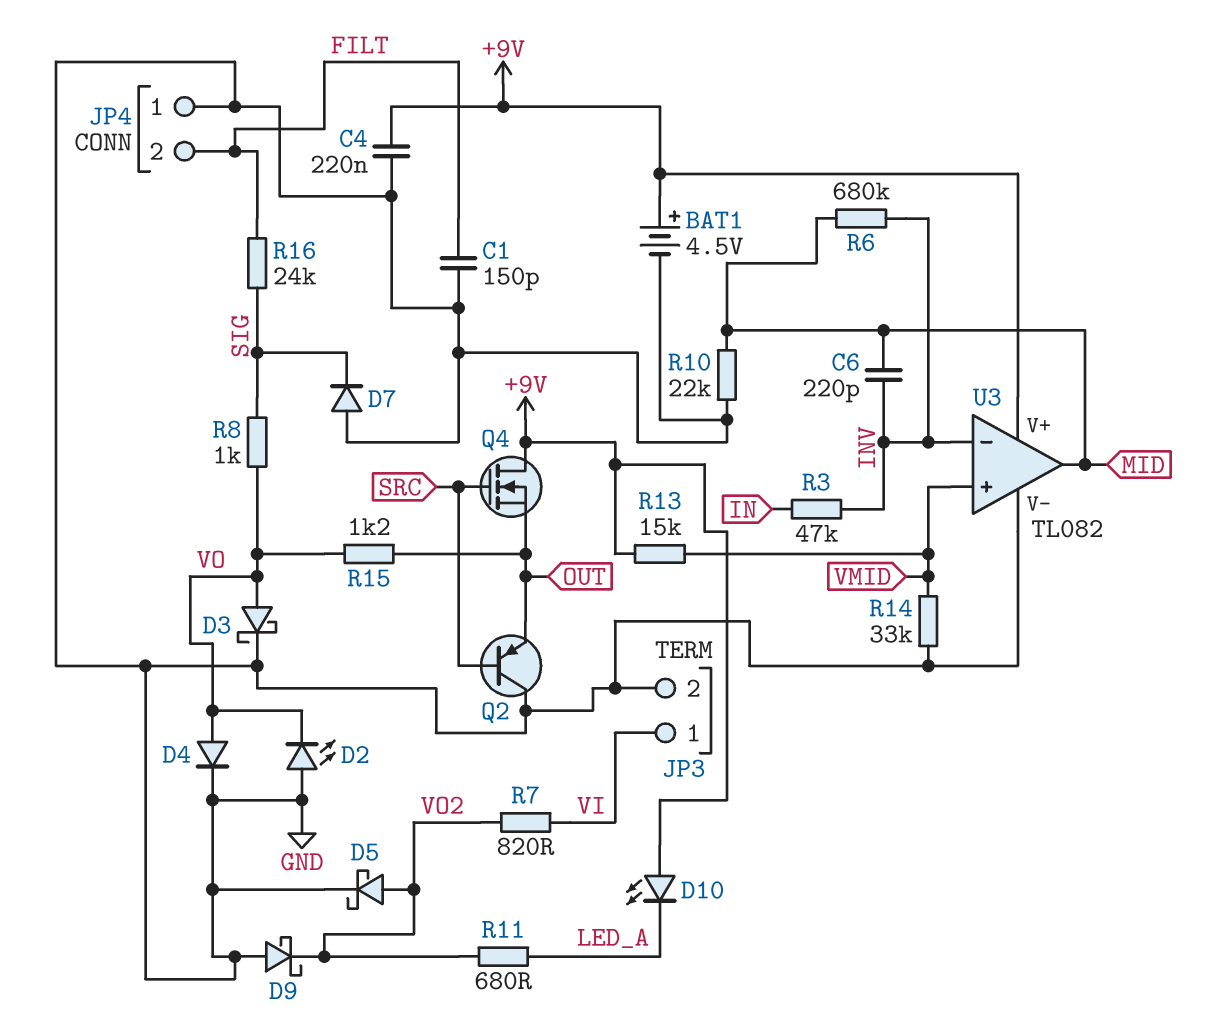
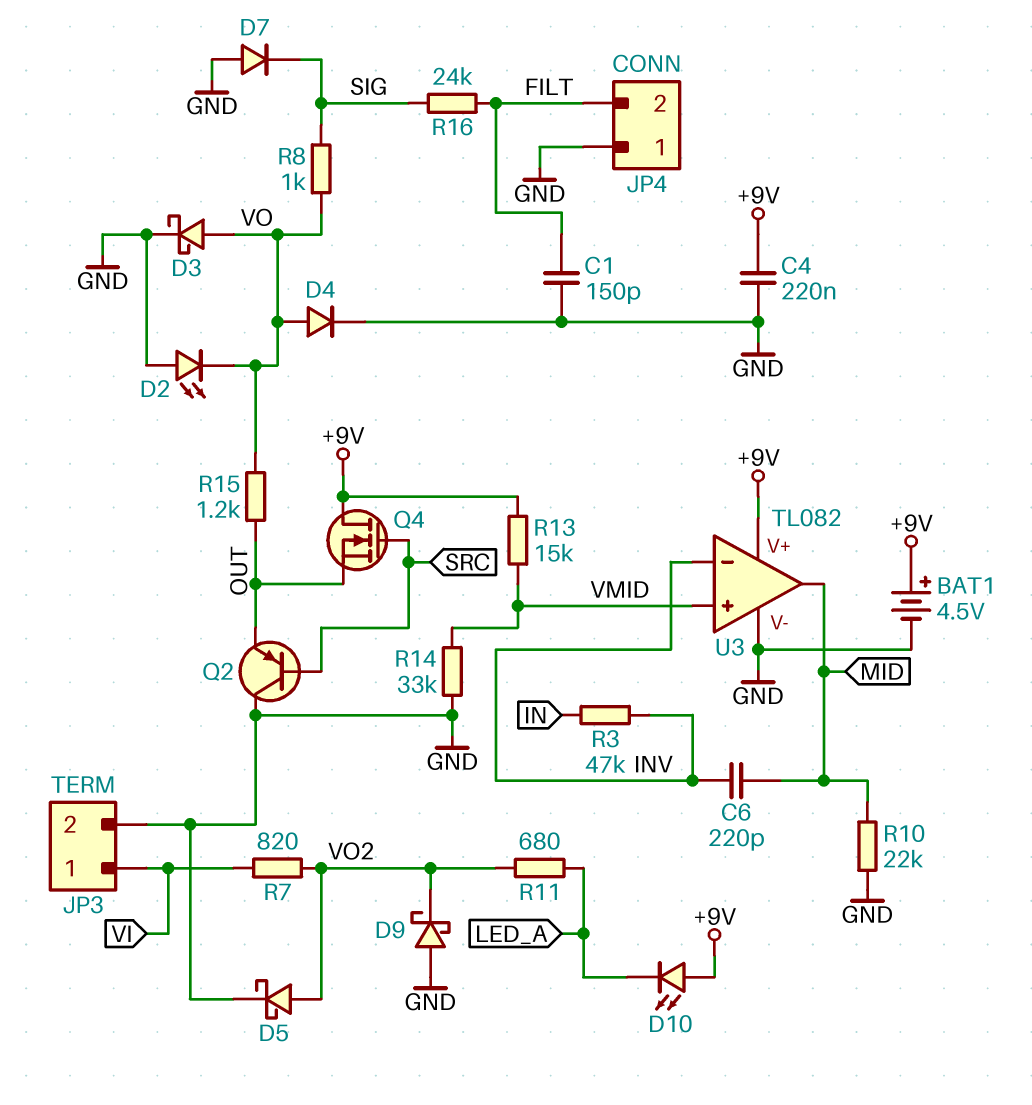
R6: 680k (INV, MID) -> none

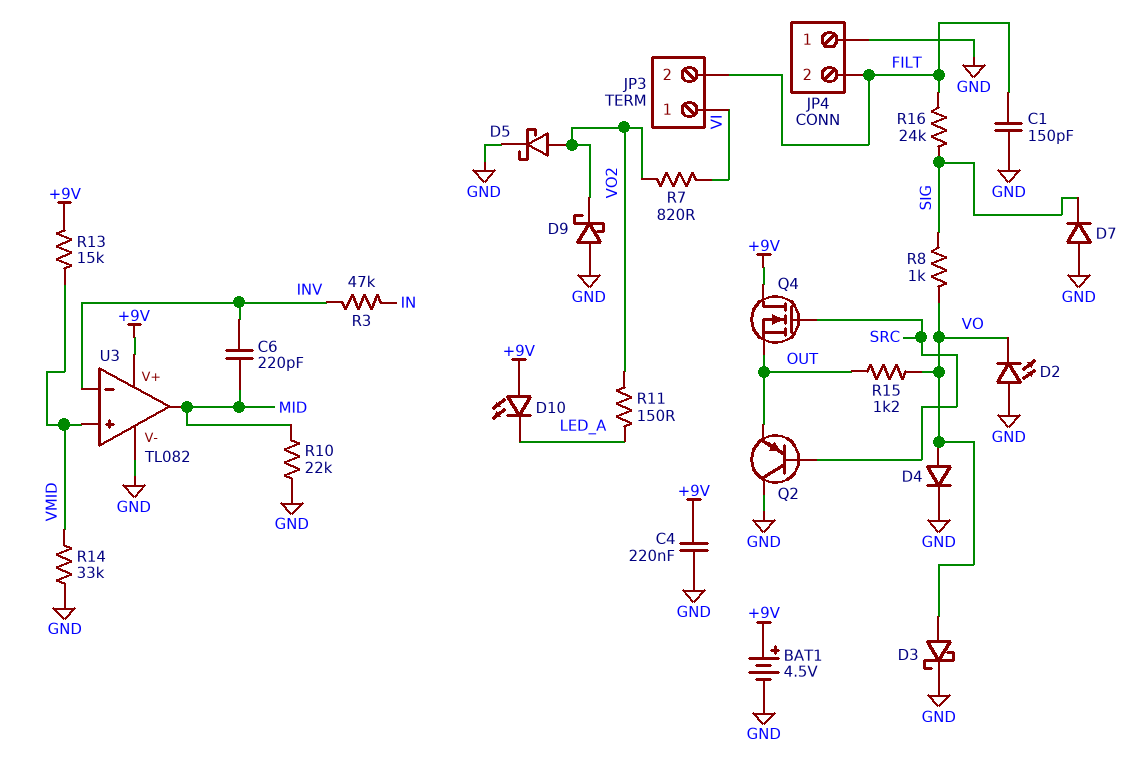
JP3 pin 2: GND -> FILT
R11: 680 (LED_A, VO2) -> 150 (LED_A, VO2)

